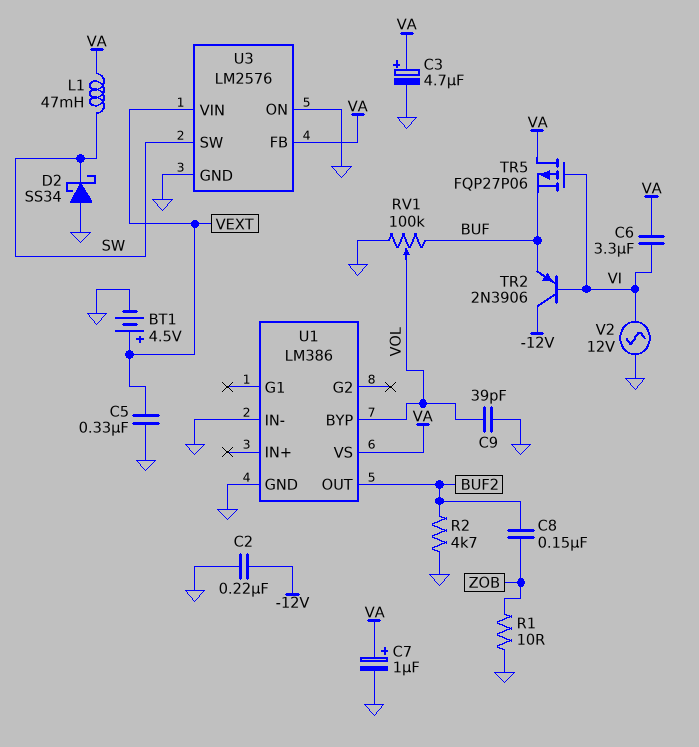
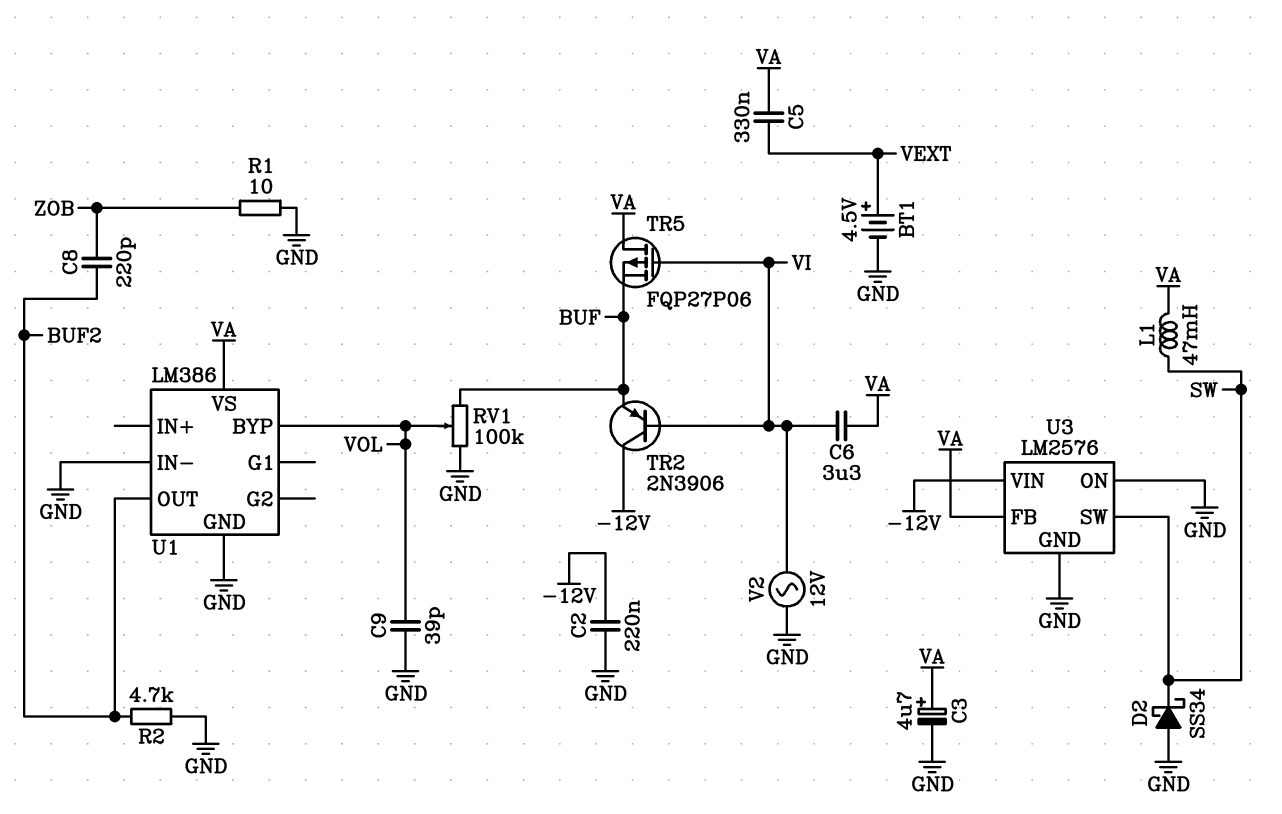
C5: 330nF (GND, VEXT) -> 330nF (VA, VEXT)
C7: 1uF (plus VA, minus GND) -> none
C8: 150nF (BUF2, ZOB) -> 220pF (BUF2, ZOB)
U3 pin VIN: VEXT -> -12V

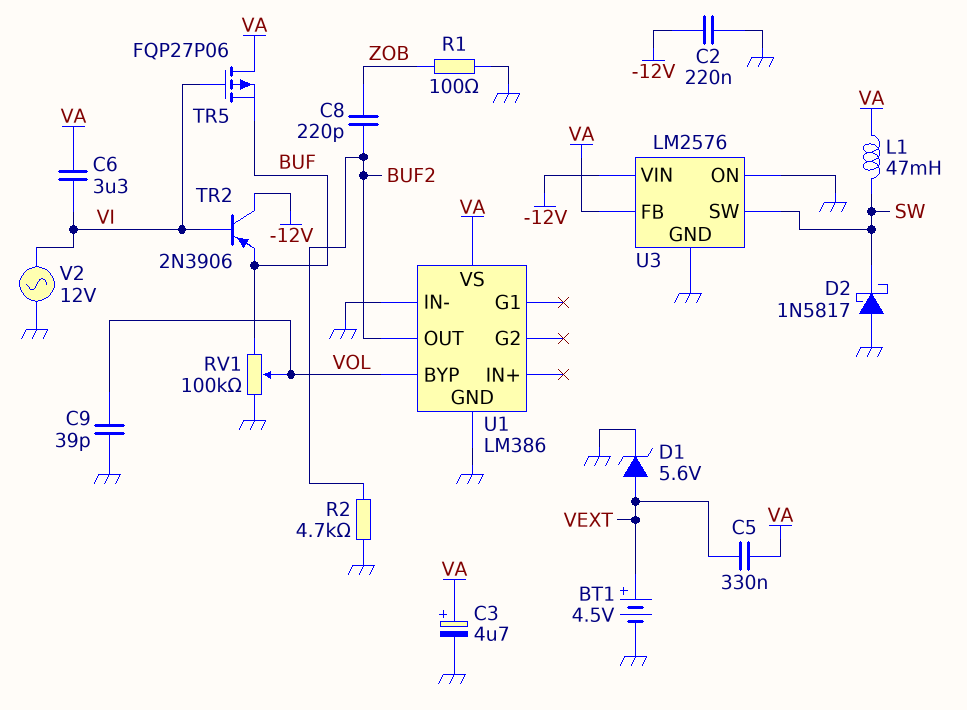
D1: none -> zener 5.6V (A VEXT, K GND)
D2: schottky SS34 (A GND, K SW) -> schottky 1N5817 (A GND, K SW)
R1: 10 (GND, ZOB) -> 100 (GND, ZOB)

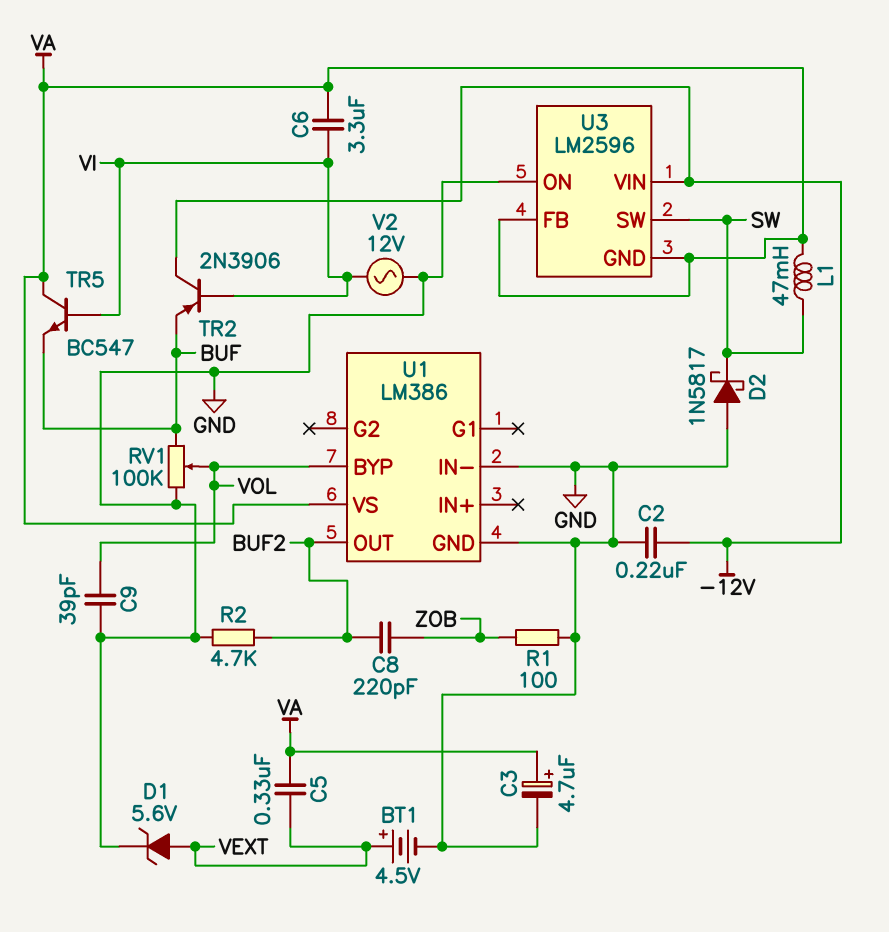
TR5: PMOS FQP27P06 (G VI, D VA, S BUF) -> NPN BC547 (B VI, C VA, E BUF)
U3: LM2576 -> LM2596
U3 pin GND: GND -> VA

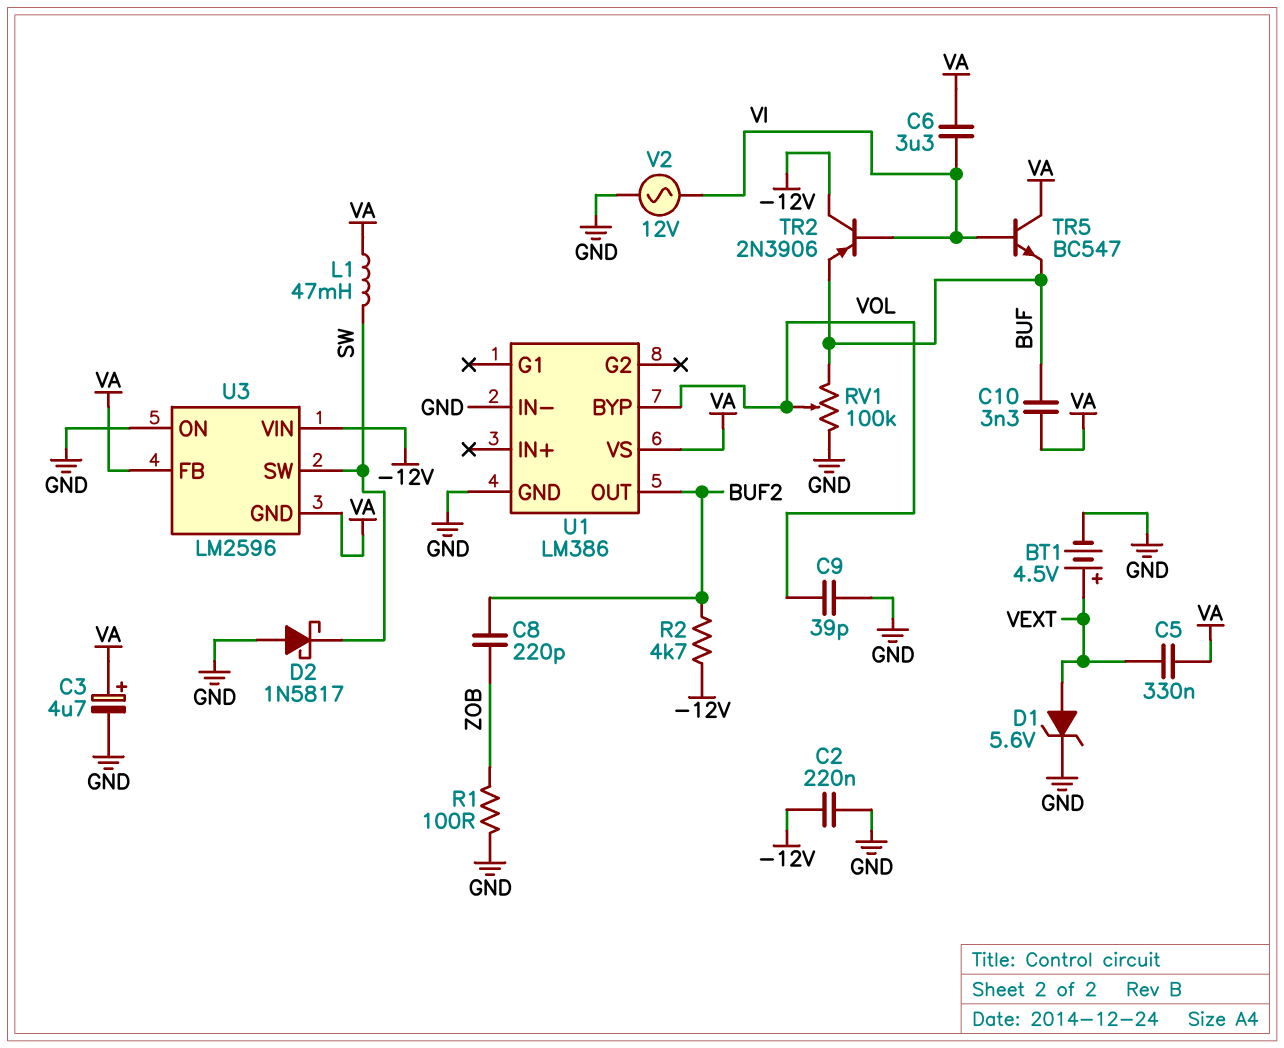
C10: none -> 3.3nF (BUF, VA)
R2: 4.7k (BUF2, GND) -> 4.7k (-12V, BUF2)

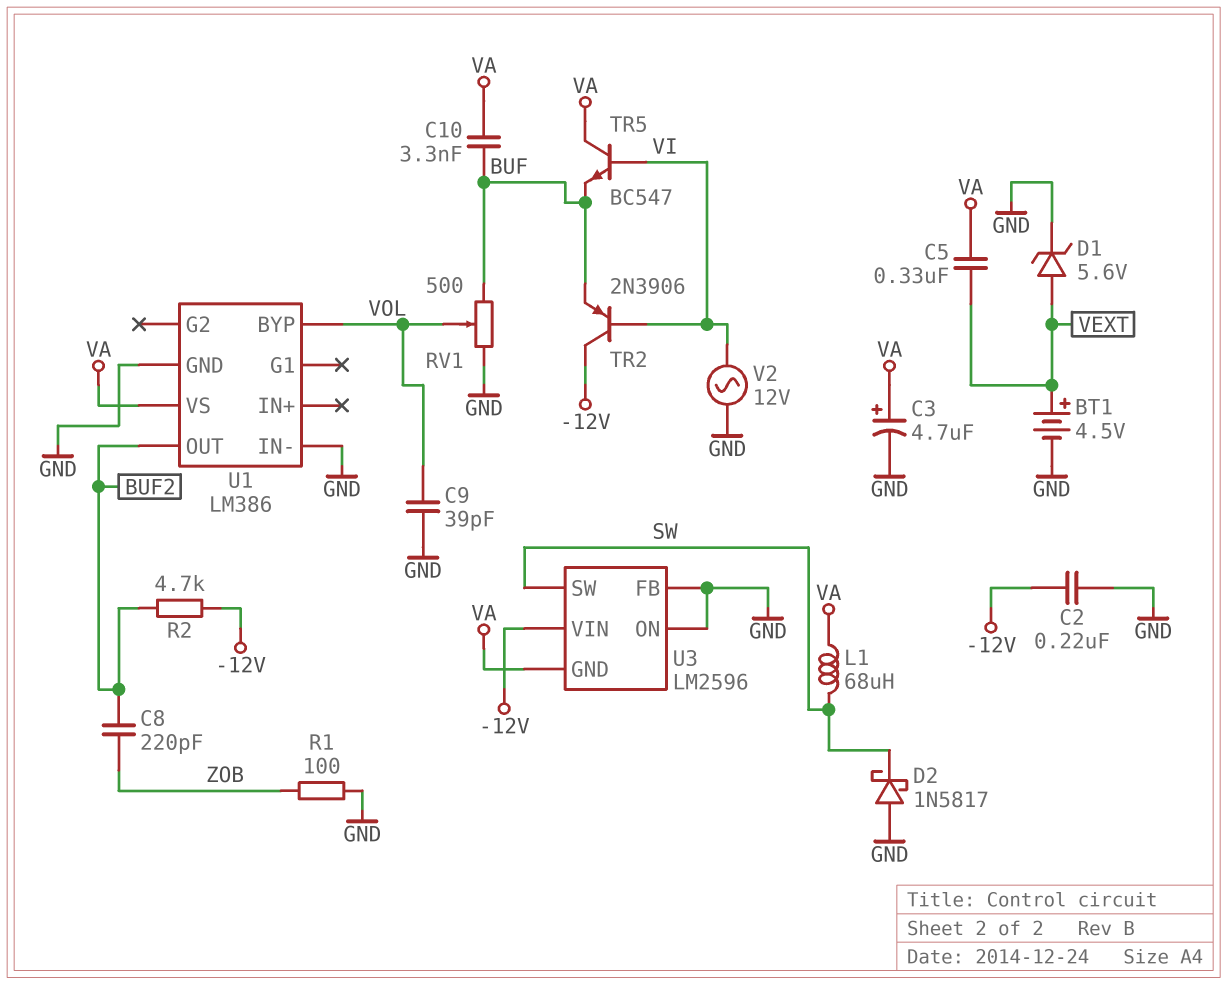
C6: 3.3uF (VA, VI) -> none
L1: 47mH (SW, VA) -> 68uH (SW, VA)
RV1: 100k (BUF, GND, wiper VOL) -> 500 (BUF, GND, wiper VOL)
U3 pin FB: VA -> GND

